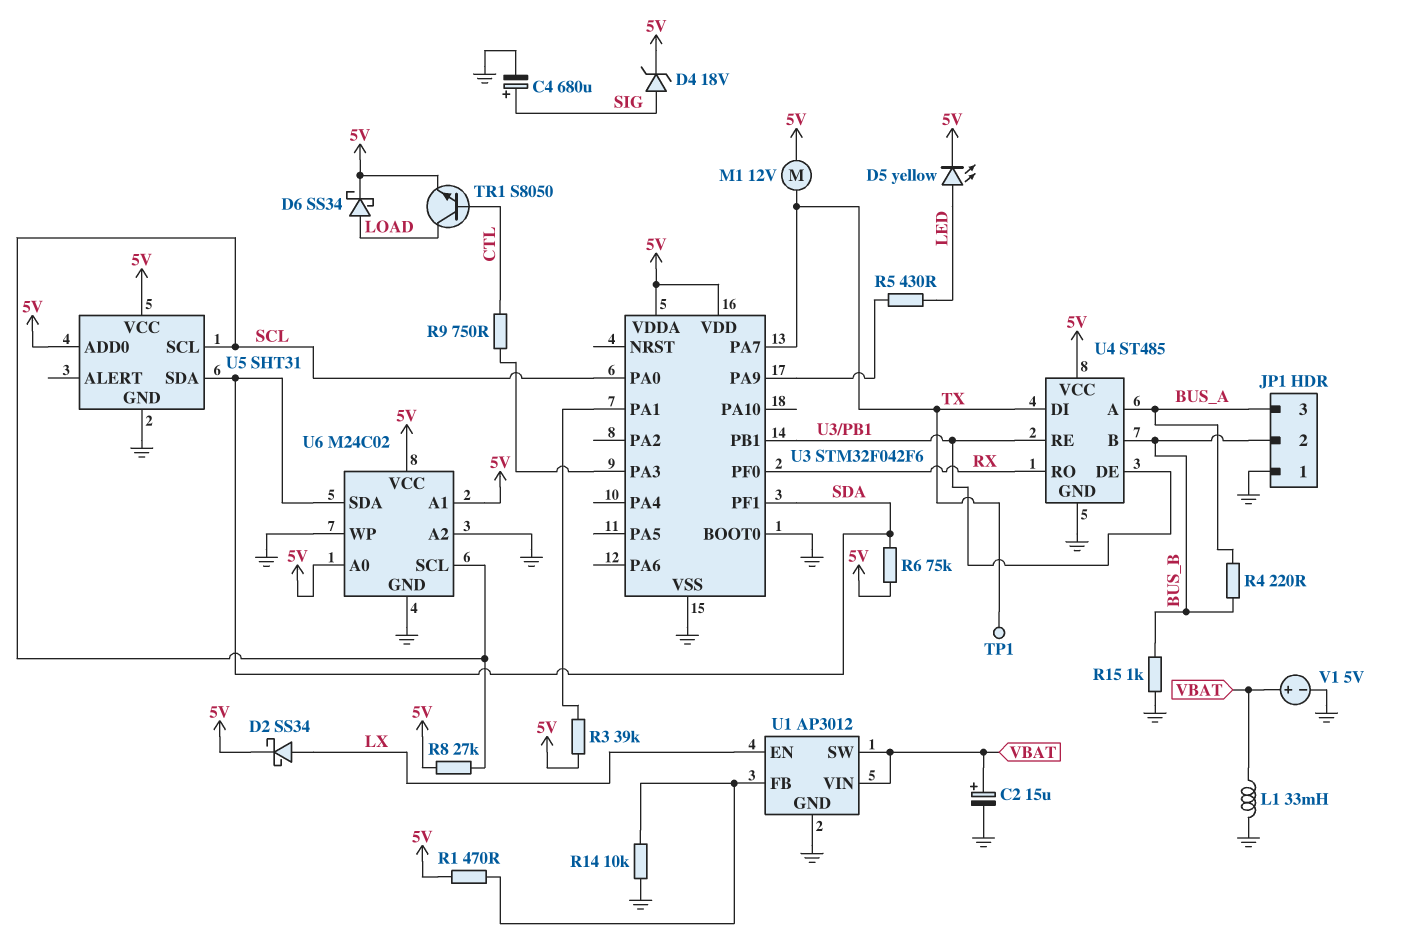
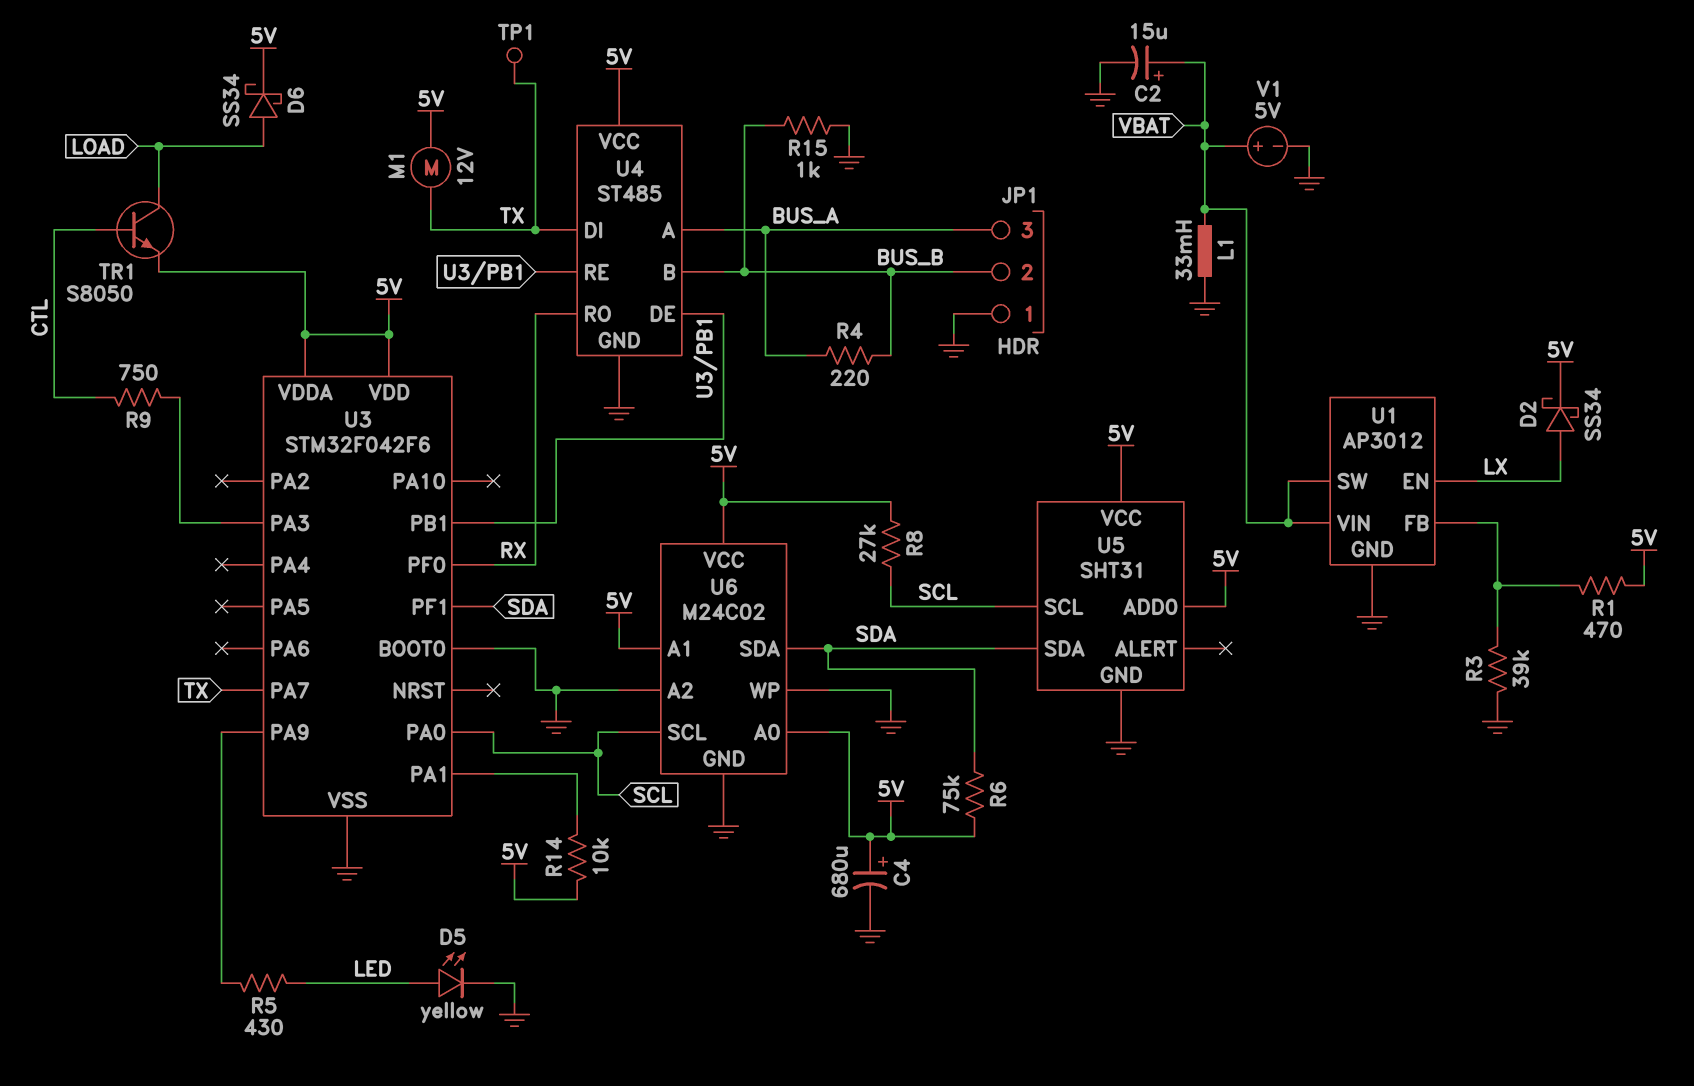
C4: 680uF (plus SIG, minus GND) -> 680uF (plus 5V, minus GND)
D4: zener 18V (A SIG, K 5V) -> none
D5: LED yellow (A LED, K 5V) -> LED yellow (A LED, K GND)
R3: 39k (5V, U3/PA1) -> 39k (GND, U1/FB)
R14: 10k (GND, U1/FB) -> 10k (5V, U3/PA1)

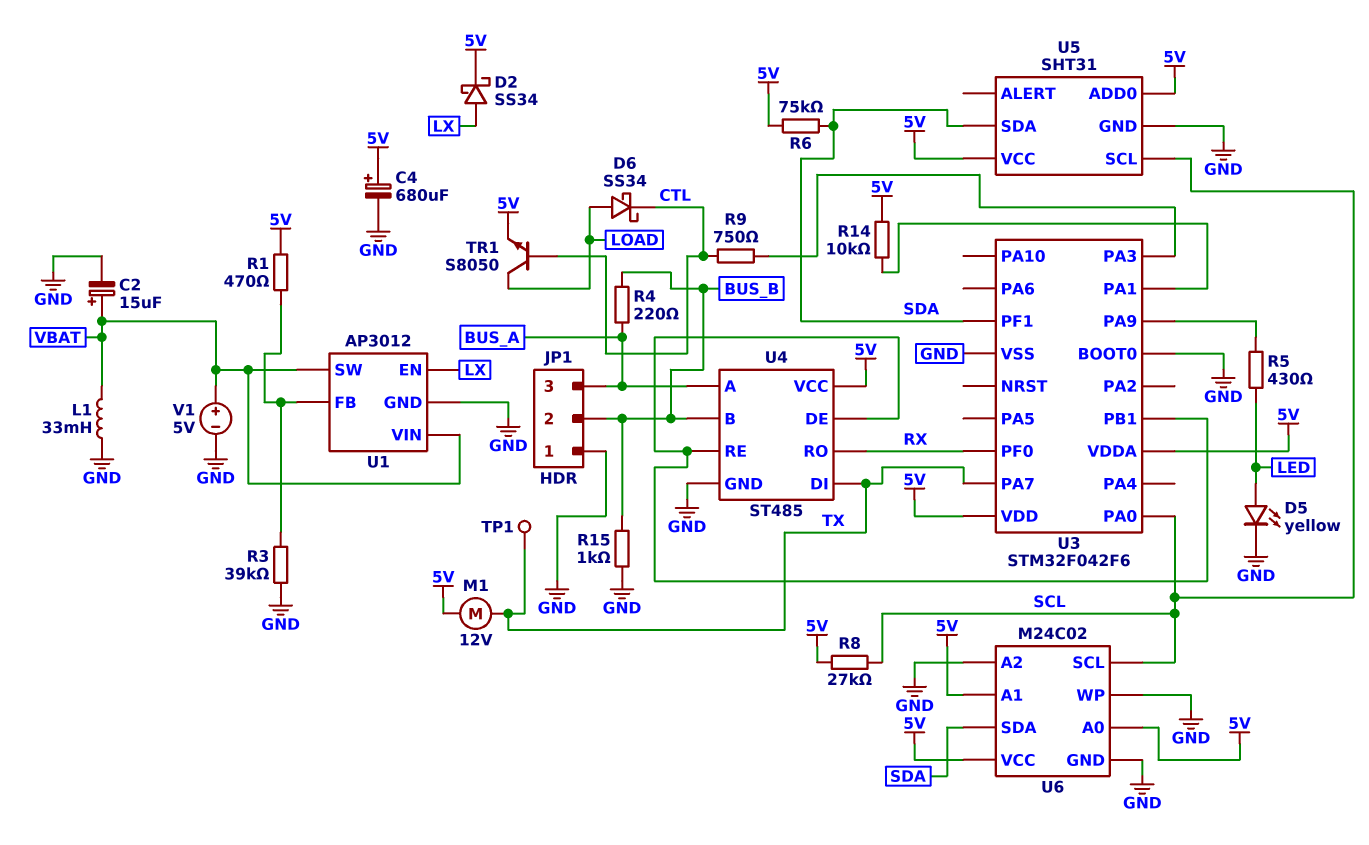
D6: schottky SS34 (A LOAD, K 5V) -> schottky SS34 (A LOAD, K CTL)

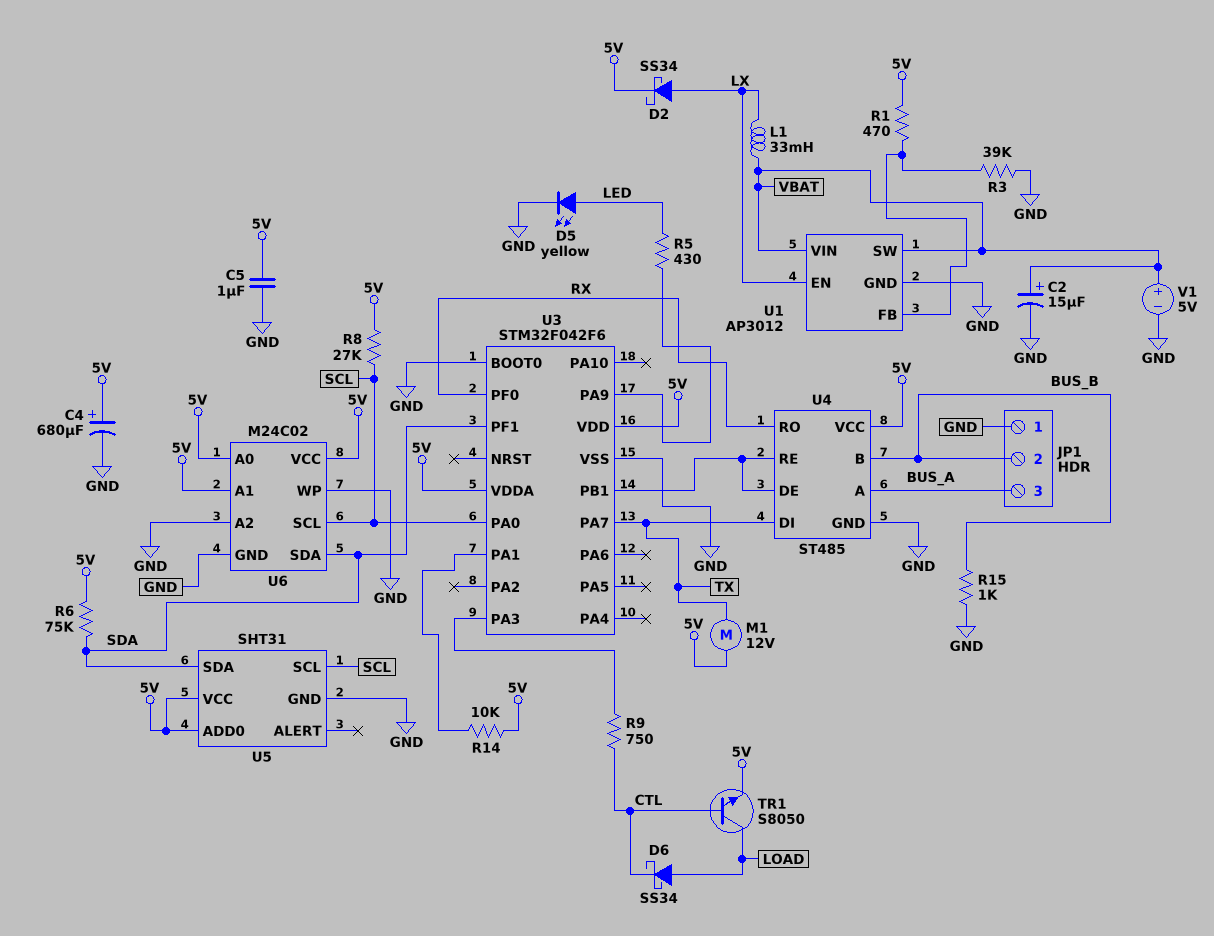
C5: none -> 1uF (5V, GND)
L1: 33mH (GND, VBAT) -> 33mH (LX, VBAT)
R4: 220 (BUS_A, BUS_B) -> none
TP1: test point (TX) -> none

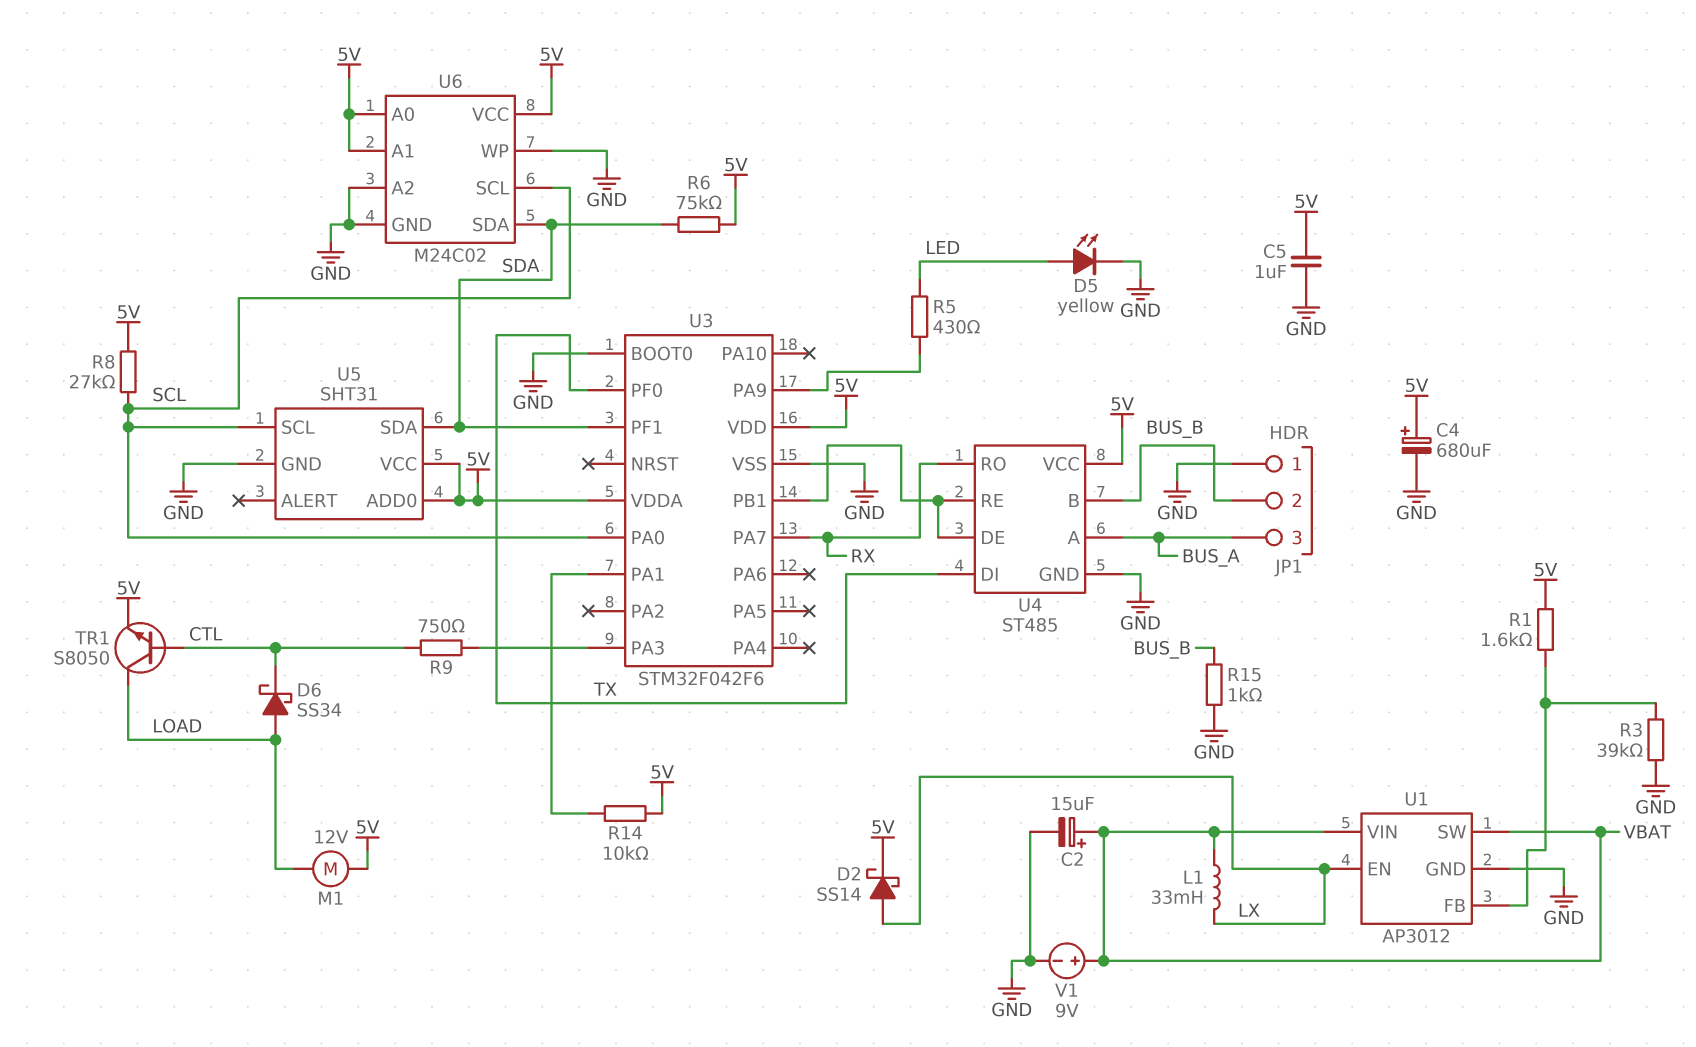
D2: schottky SS34 (A LX, K 5V) -> schottky SS14 (A LX, K 5V)
M1: motor 12V (5V, TX) -> motor 12V (5V, LOAD)
R1: 470 (5V, U1/FB) -> 1.6k (5V, U1/FB)
U3 pin PA7: TX -> RX
U3 pin PF0: RX -> TX
V1: 5V (plus VBAT, minus GND) -> 9V (plus VBAT, minus GND)

